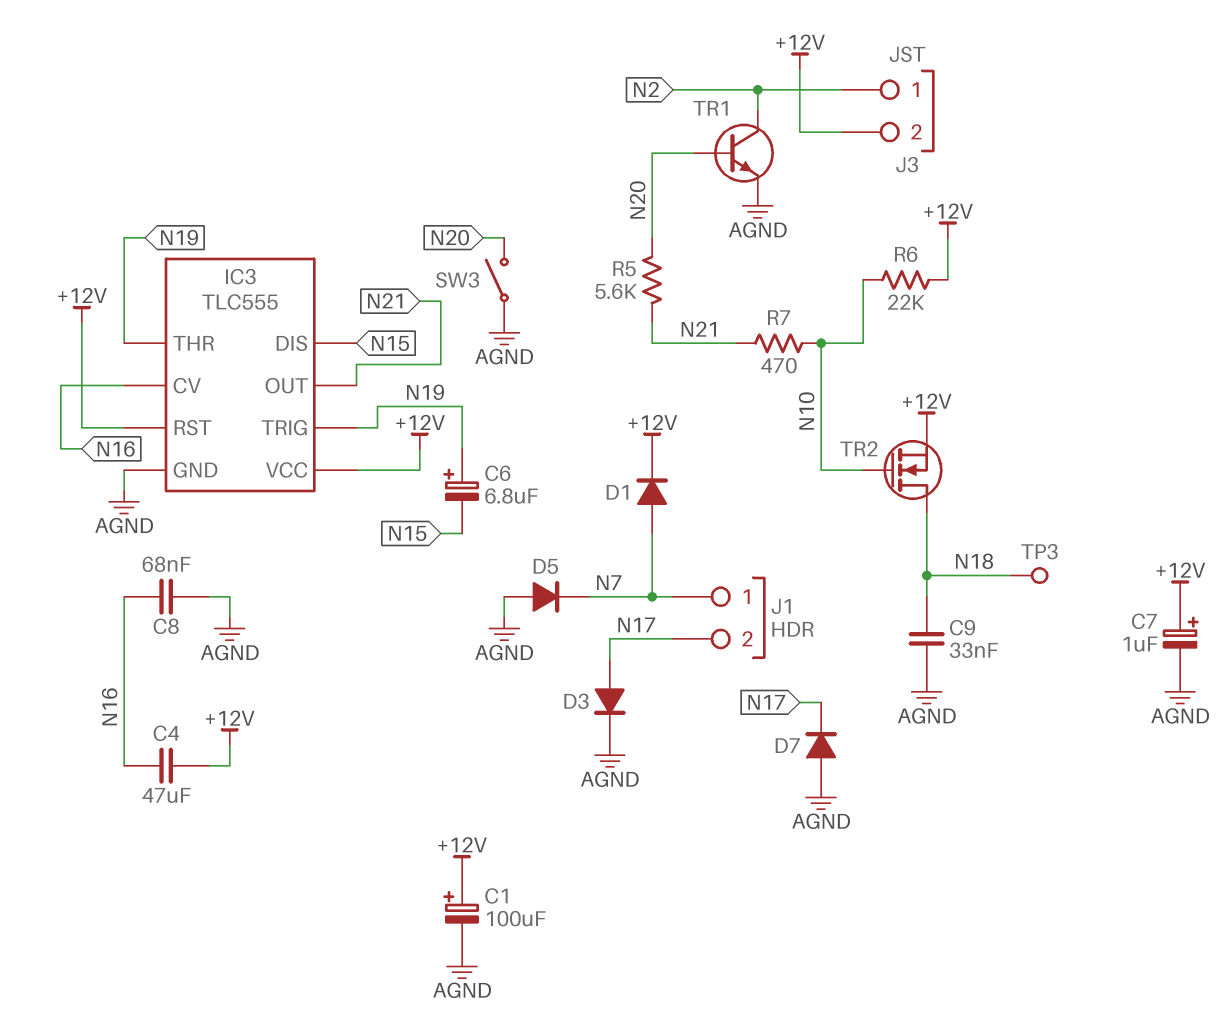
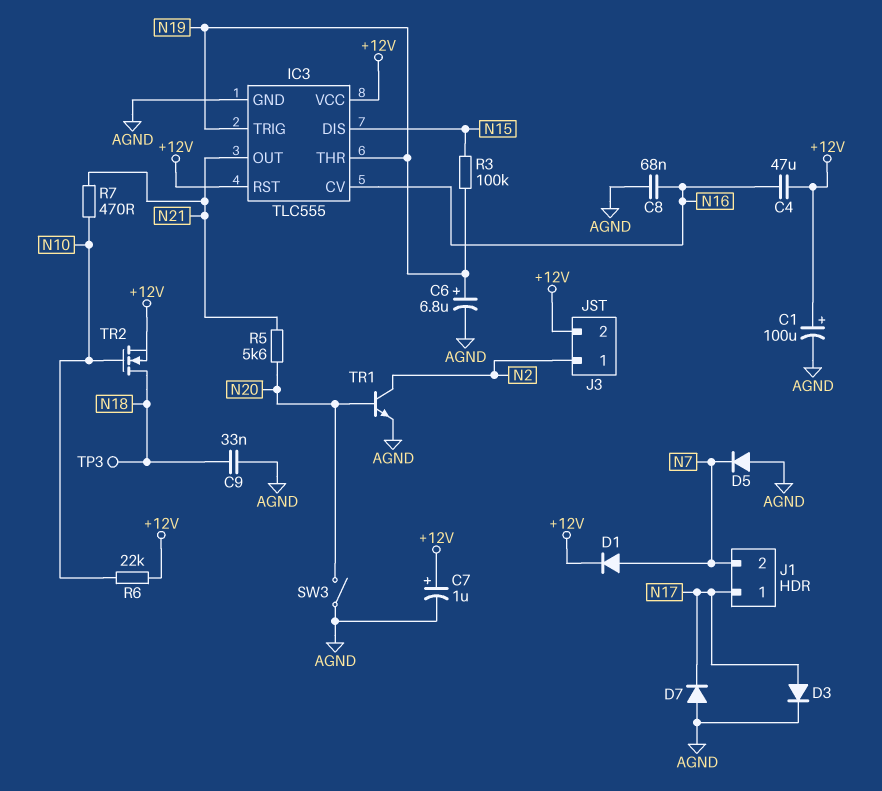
C6: 6.8uF (plus N19, minus N15) -> 6.8uF (plus N19, minus AGND)
J1 pin 1: N7 -> N17
J1 pin 2: N17 -> N7
R3: none -> 100k (N15, N19)

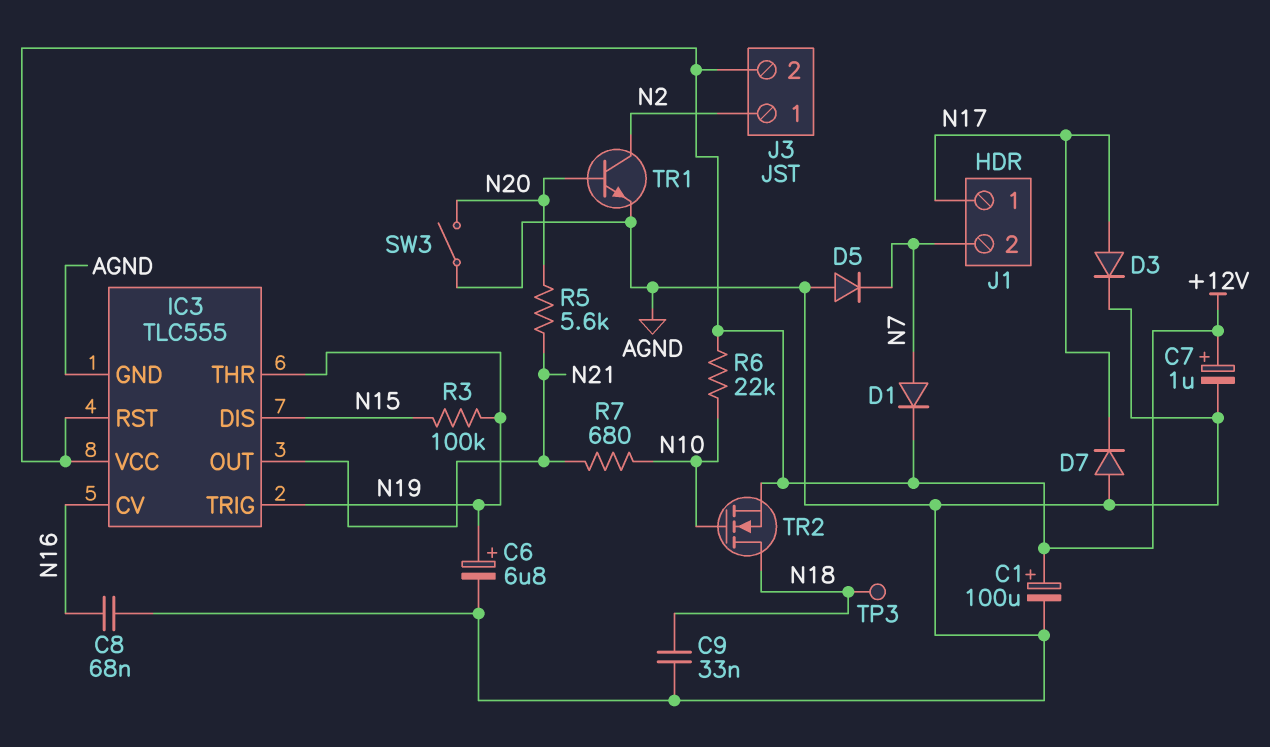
C4: 47uF (+12V, N16) -> none
R7: 470 (N10, N21) -> 680 (N10, N21)

